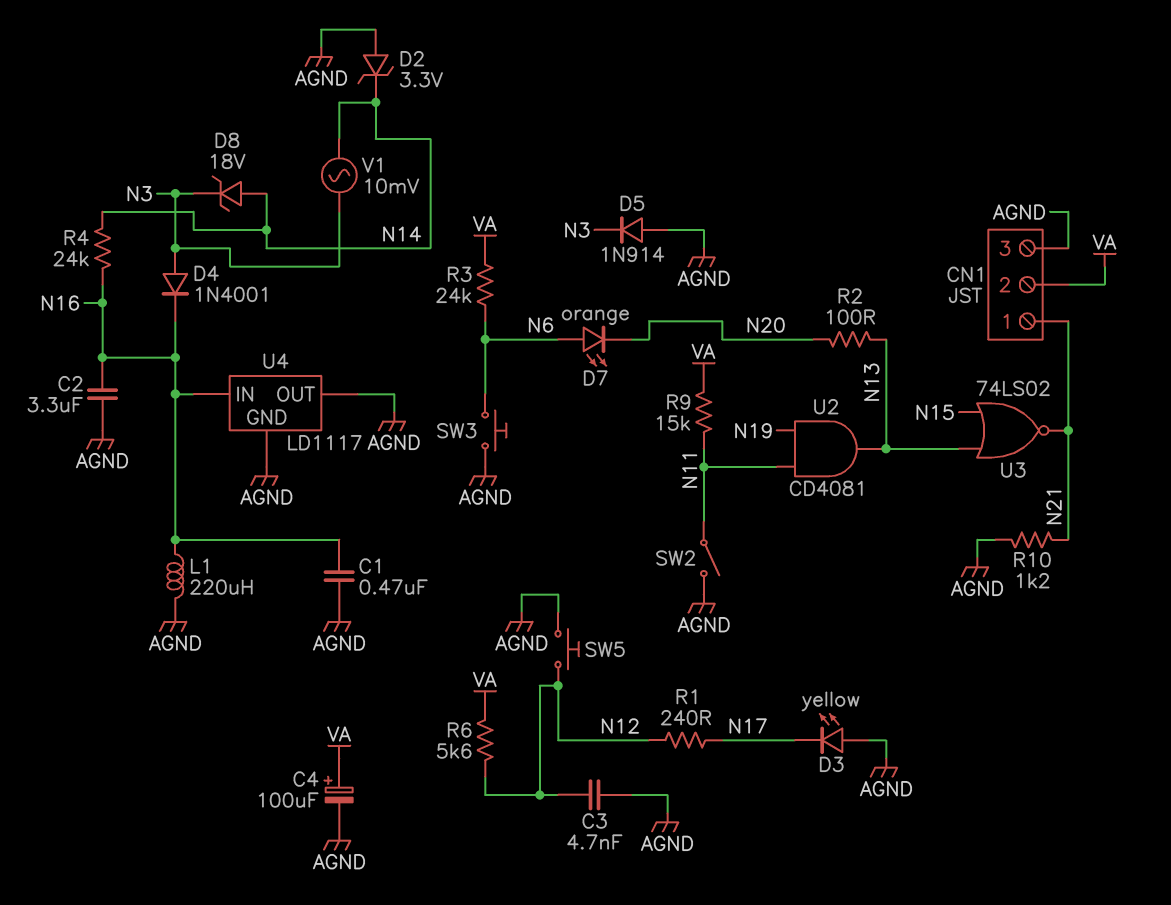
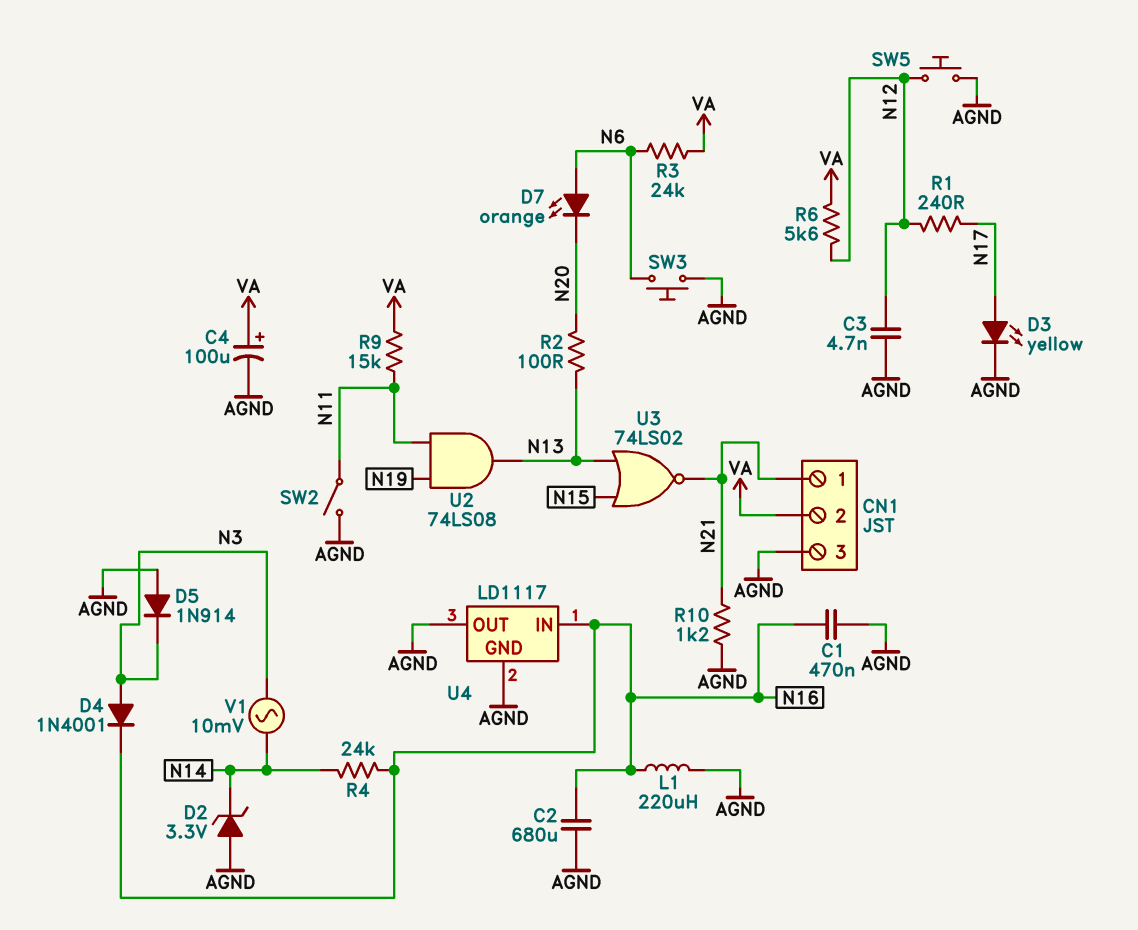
C2: 3.3uF (AGND, N16) -> 680uF (AGND, N16)
D3: LED yellow (A AGND, K N17) -> LED yellow (A N17, K AGND)
D8: zener 18V (A N14, K N3) -> none
U2: AND CD4081 (in N11, in N19, out N13) -> AND 74LS08 (in N11, in N19, out N13)

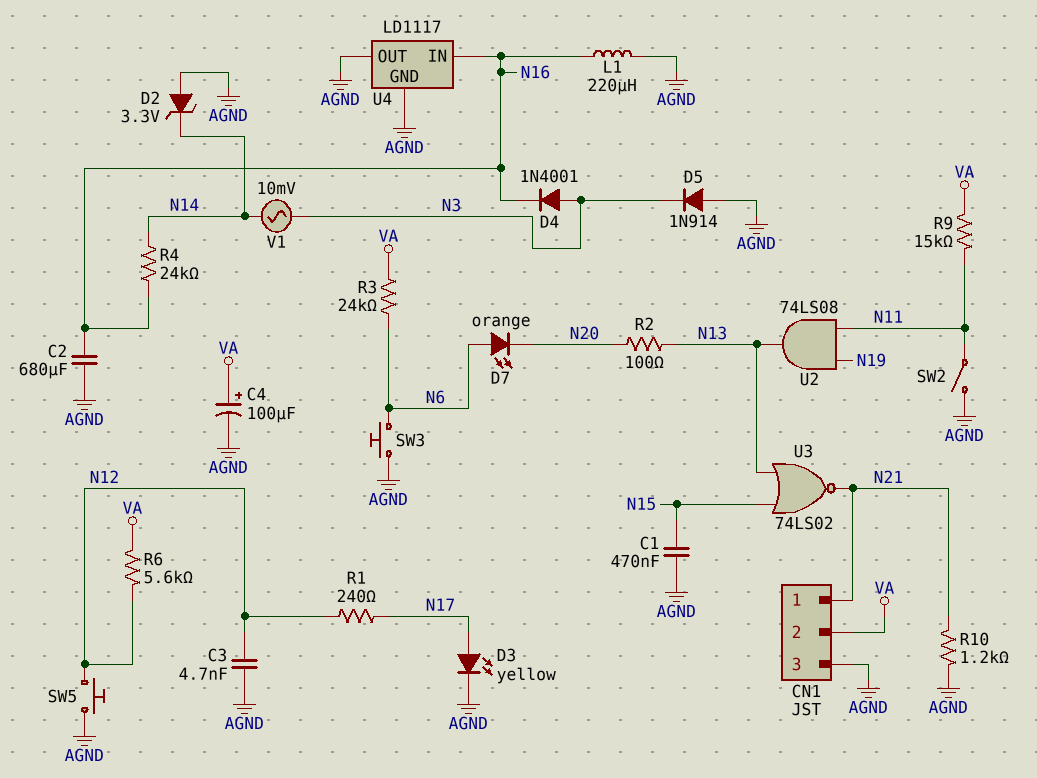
C1: 470nF (AGND, N16) -> 470nF (AGND, N15)

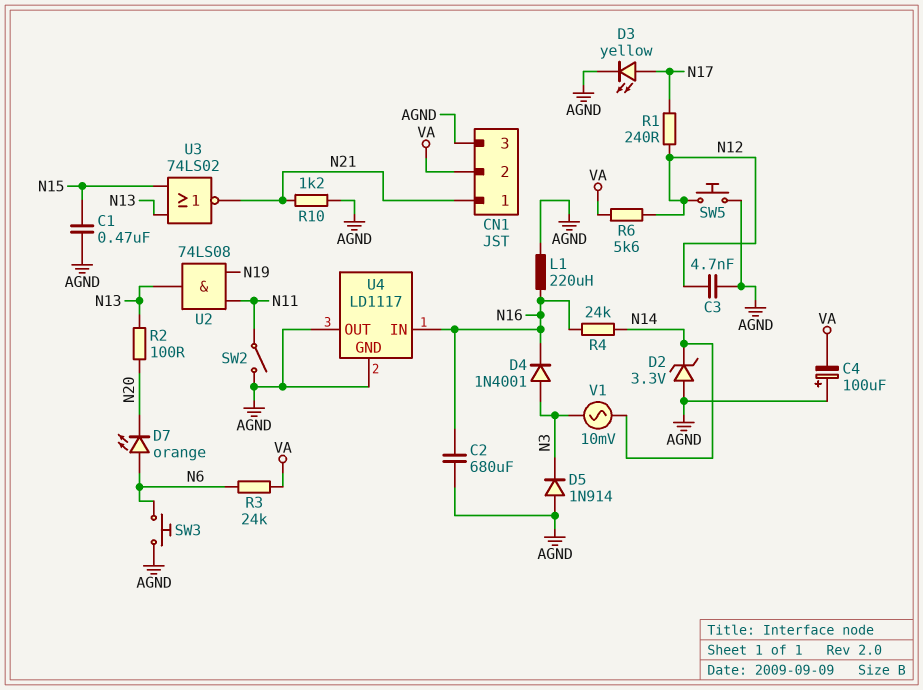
C4: 100uF (plus VA, minus AGND) -> 100uF (plus AGND, minus VA)
R9: 15k (N11, VA) -> none

